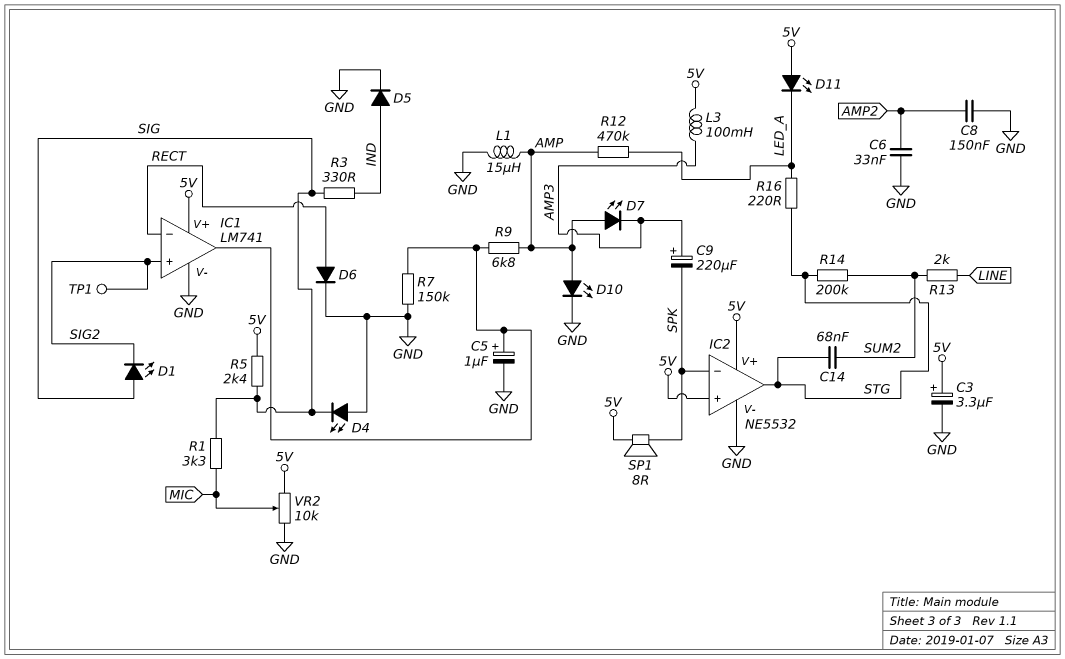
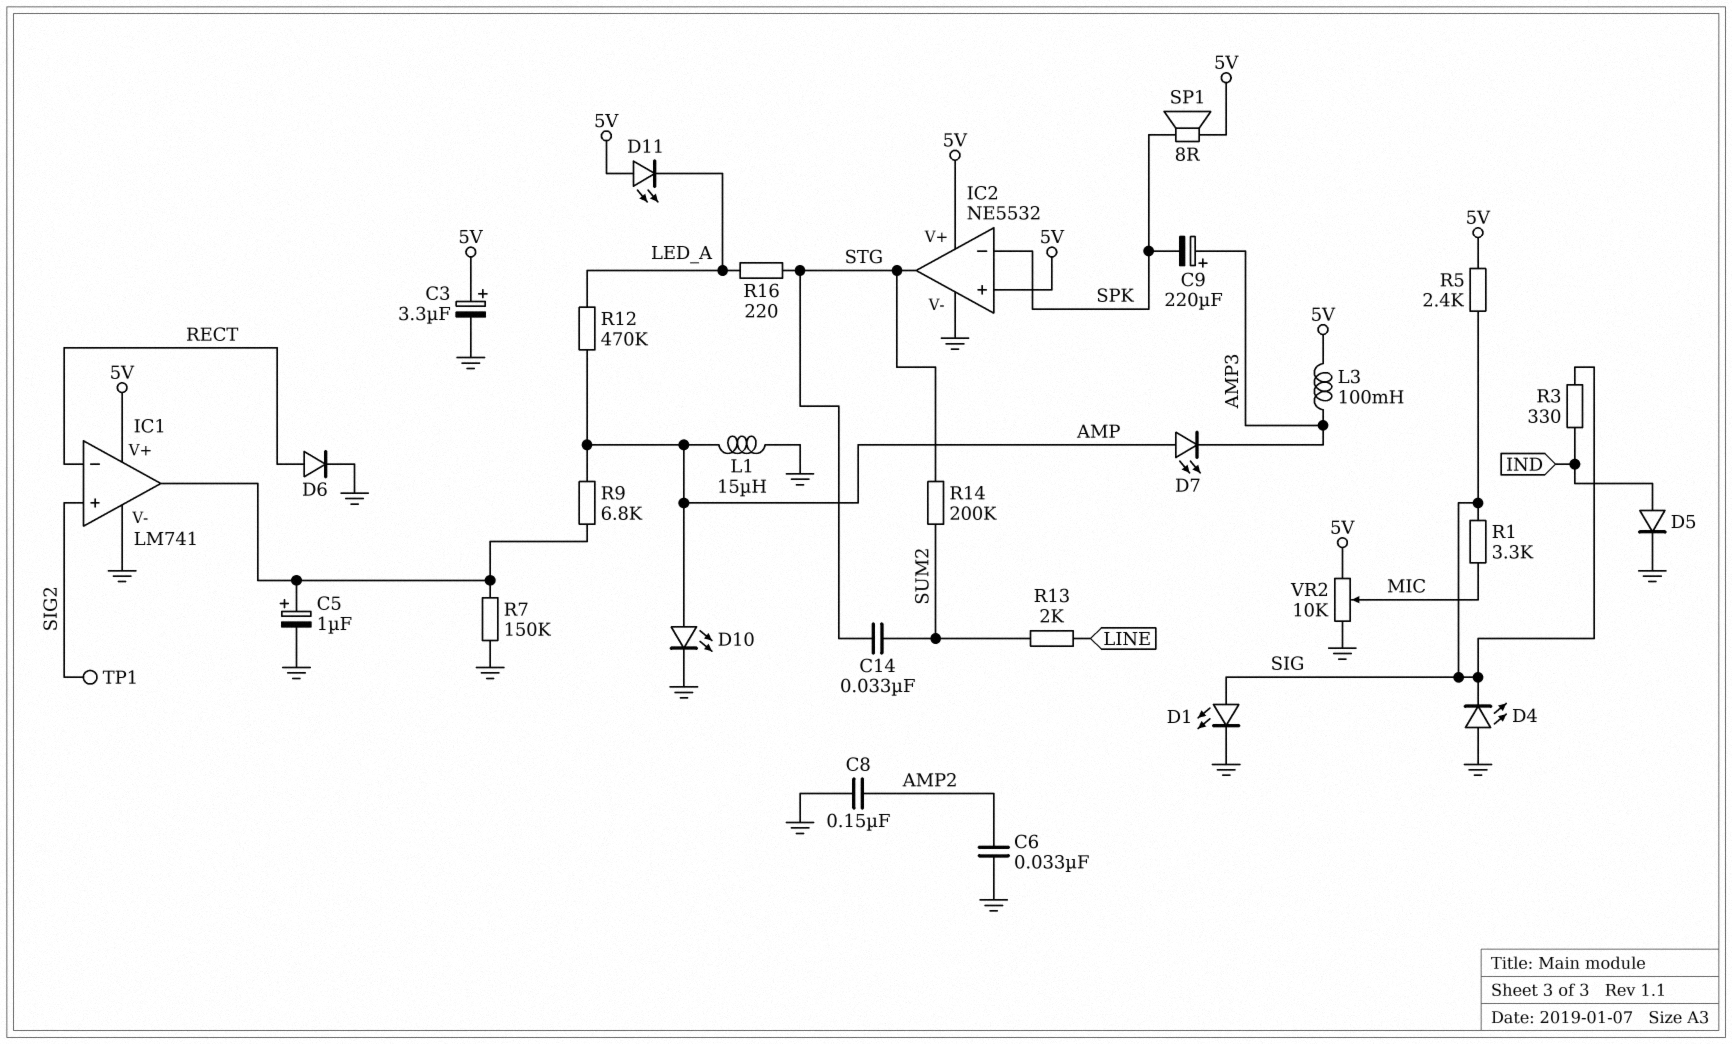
C14: 68nF (STG, SUM2) -> 33nF (STG, SUM2)
D1: LED (A SIG, K SIG2) -> LED (A SIG, K GND)

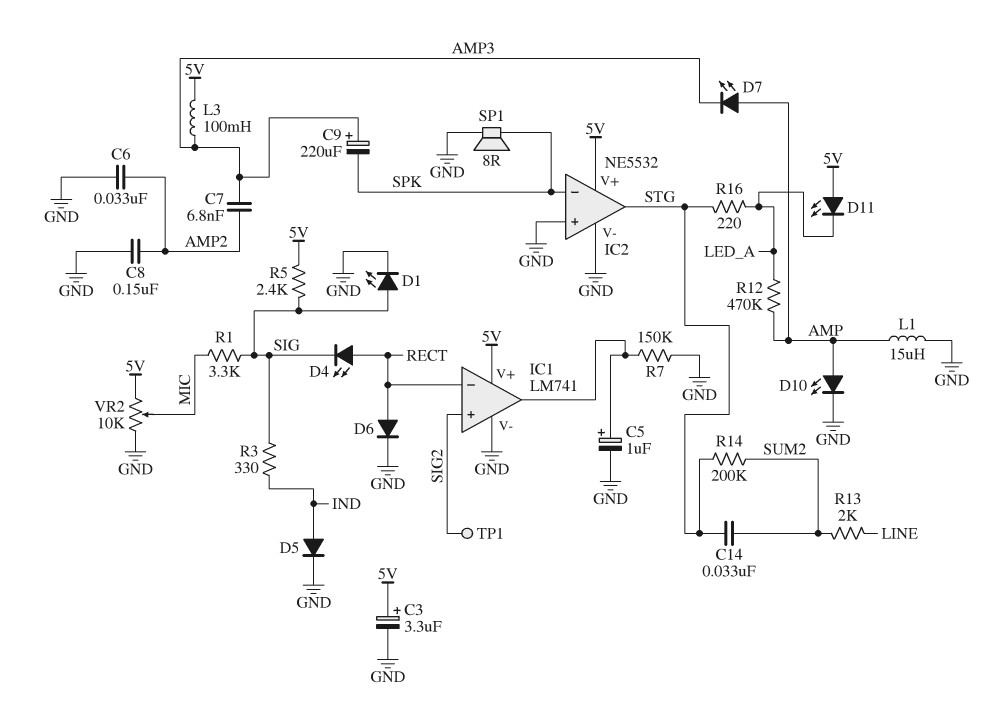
C7: none -> 6.8nF (AMP2, AMP3)
D4: LED (A GND, K SIG) -> LED (A RECT, K SIG)
IC2 pin in+: 5V -> GND
R9: 6.8k (AMP, IC1/out) -> none
SP1: speaker 8R (5V, SPK) -> speaker 8R (GND, SPK)

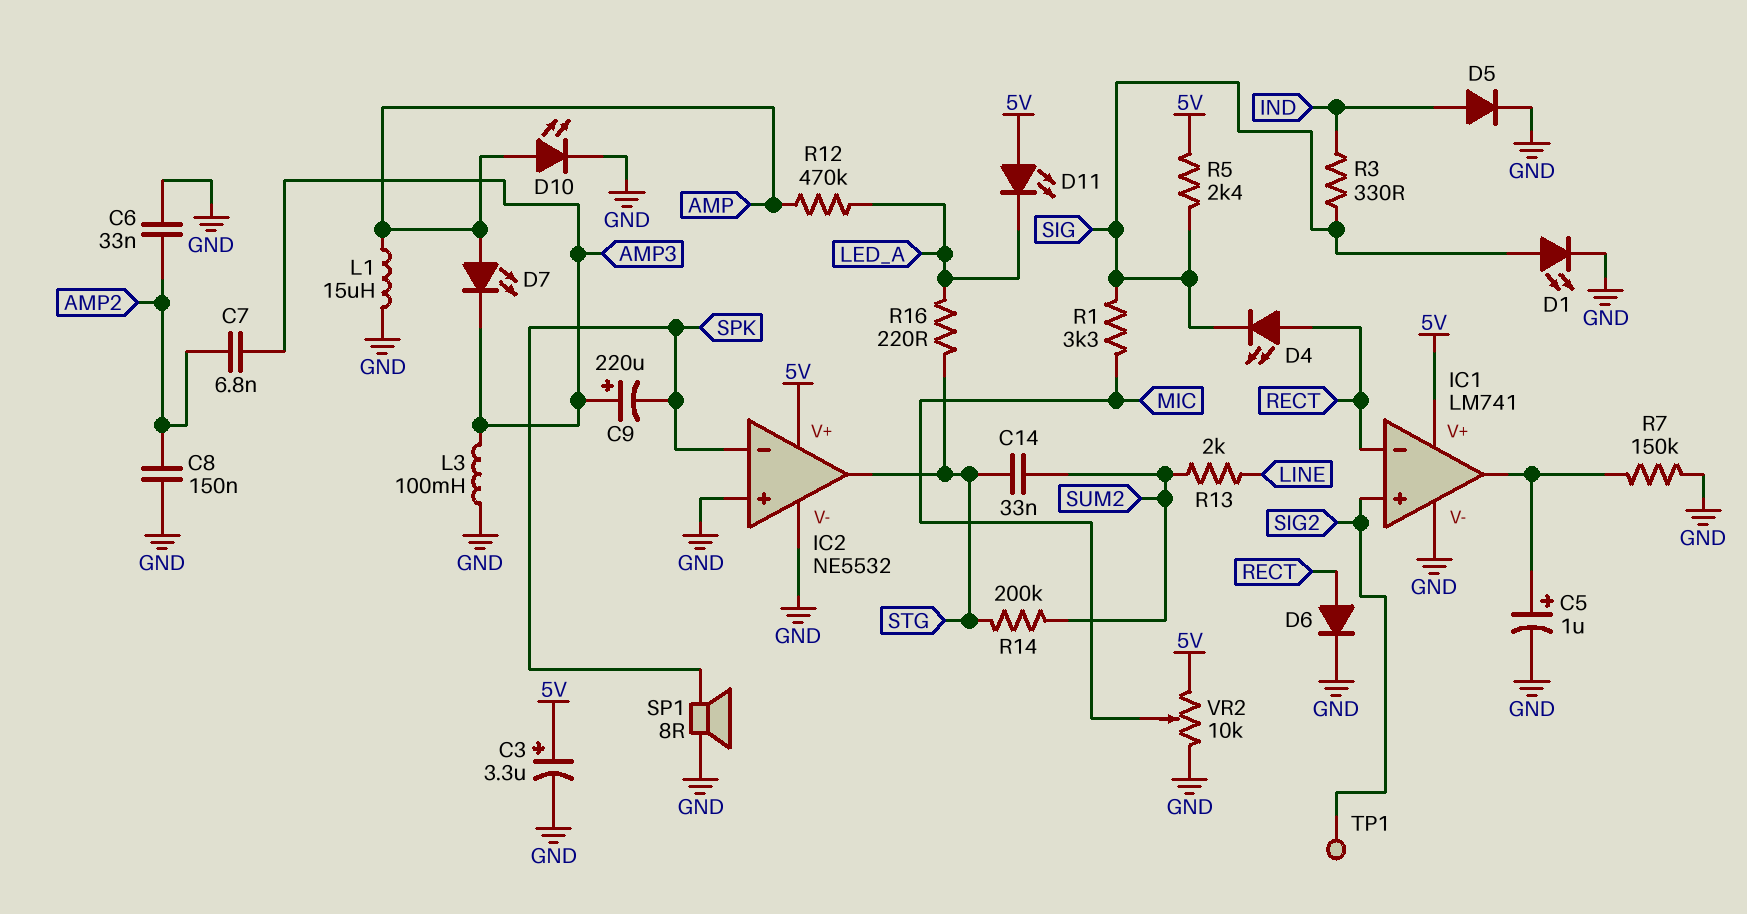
L3: 100mH (5V, AMP3) -> 100mH (AMP3, GND)

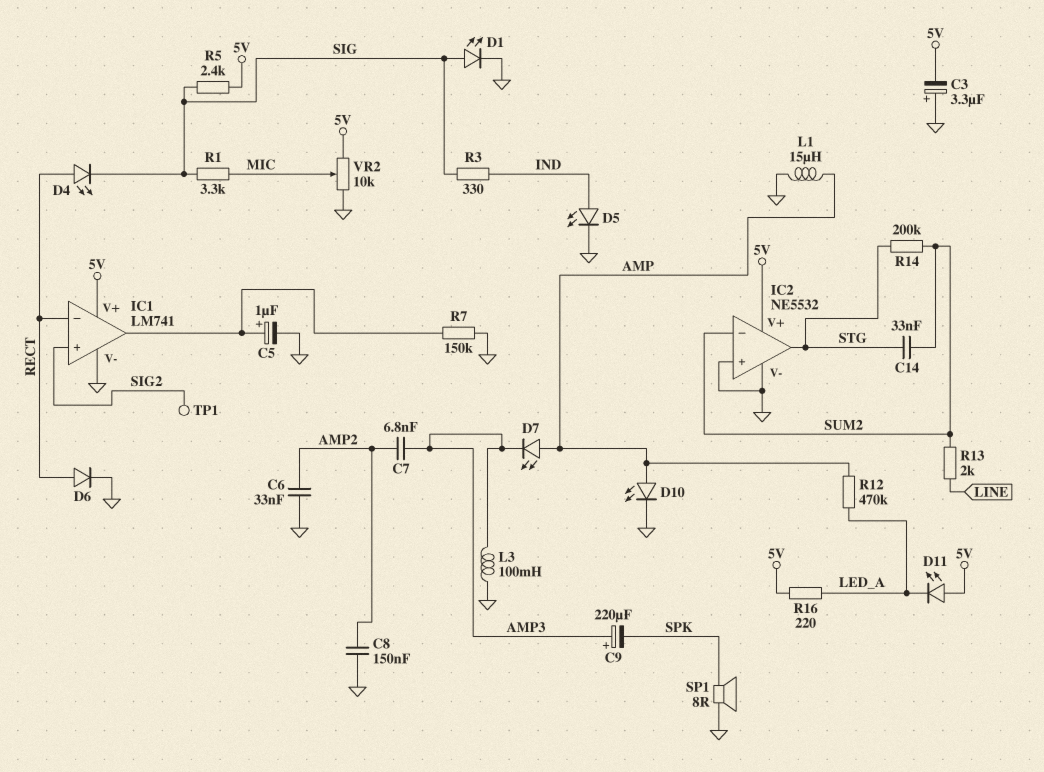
C3: 3.3uF (plus 5V, minus GND) -> 3.3uF (plus GND, minus 5V)
D5: diode (A IND, K GND) -> LED (A IND, K GND)
IC2 pin in-: SPK -> SUM2
R16: 220 (LED_A, STG) -> 220 (5V, LED_A)

